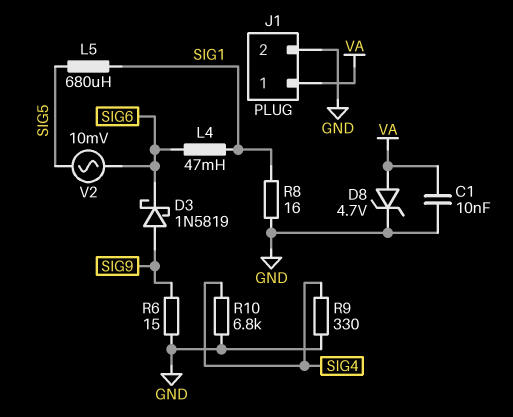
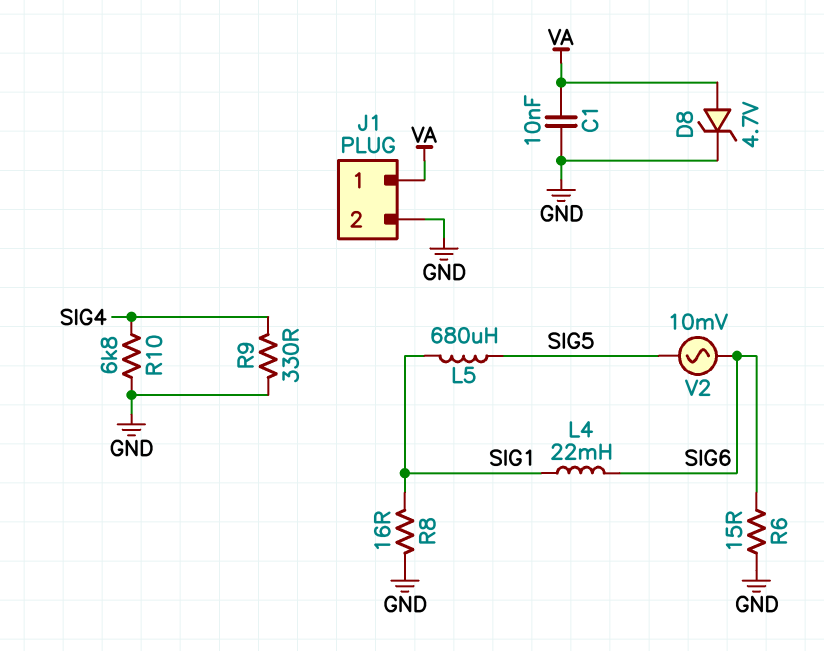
D3: schottky 1N5819 (A SIG9, K SIG6) -> none
L4: 47mH (SIG1, SIG6) -> 22mH (SIG1, SIG6)
R6: 15 (GND, SIG9) -> 15 (GND, SIG6)

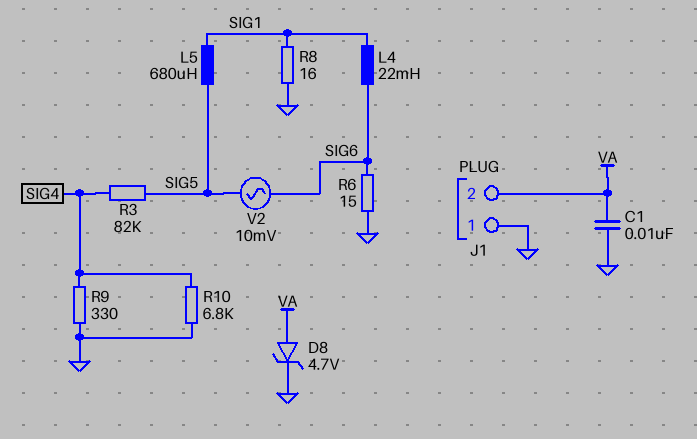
J1 pin 1: VA -> GND
J1 pin 2: GND -> VA
R3: none -> 82k (SIG4, SIG5)

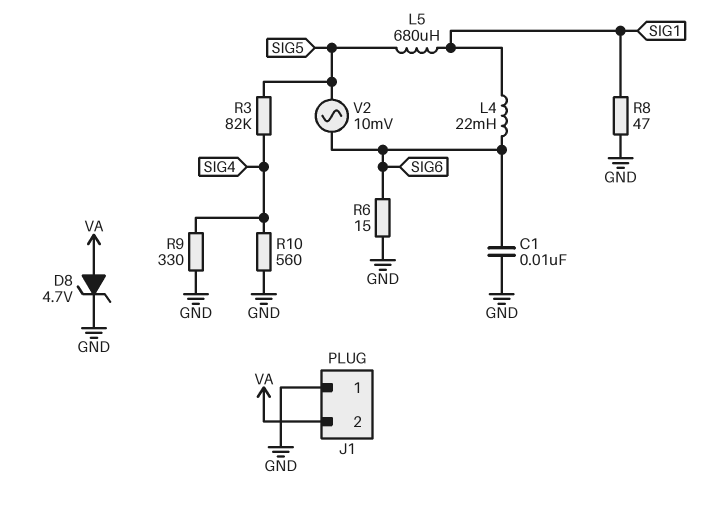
C1: 10nF (GND, VA) -> 10nF (GND, SIG6)
R8: 16 (GND, SIG1) -> 47 (GND, SIG1)
R10: 6.8k (GND, SIG4) -> 560 (GND, SIG4)

